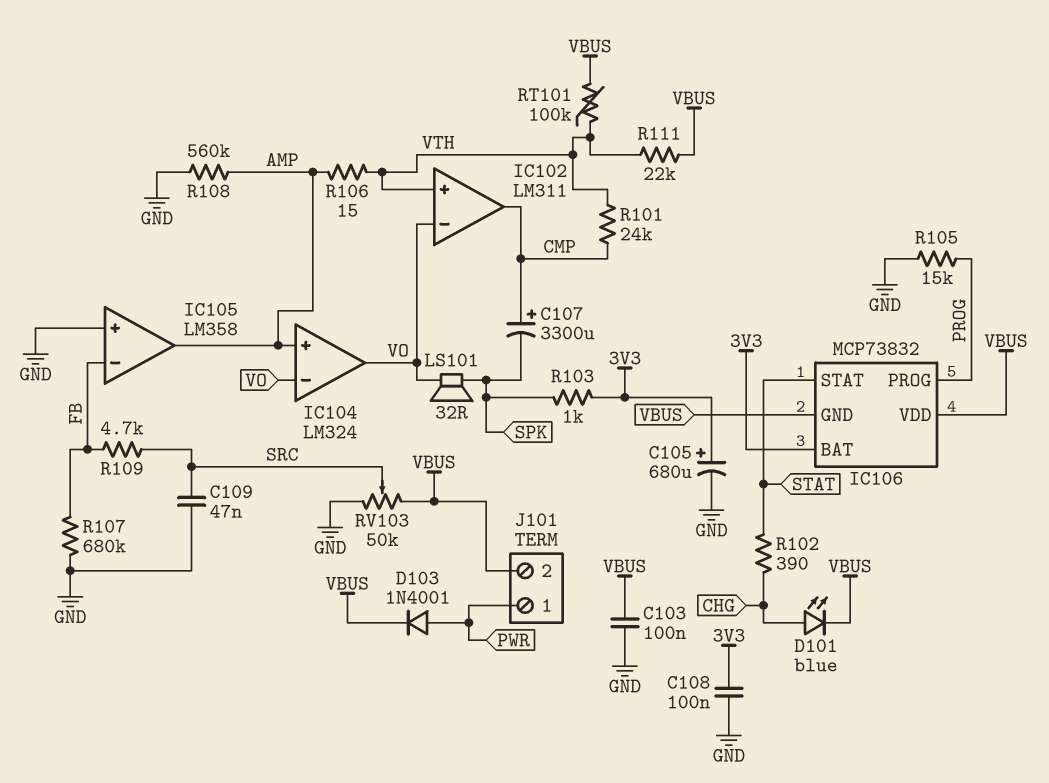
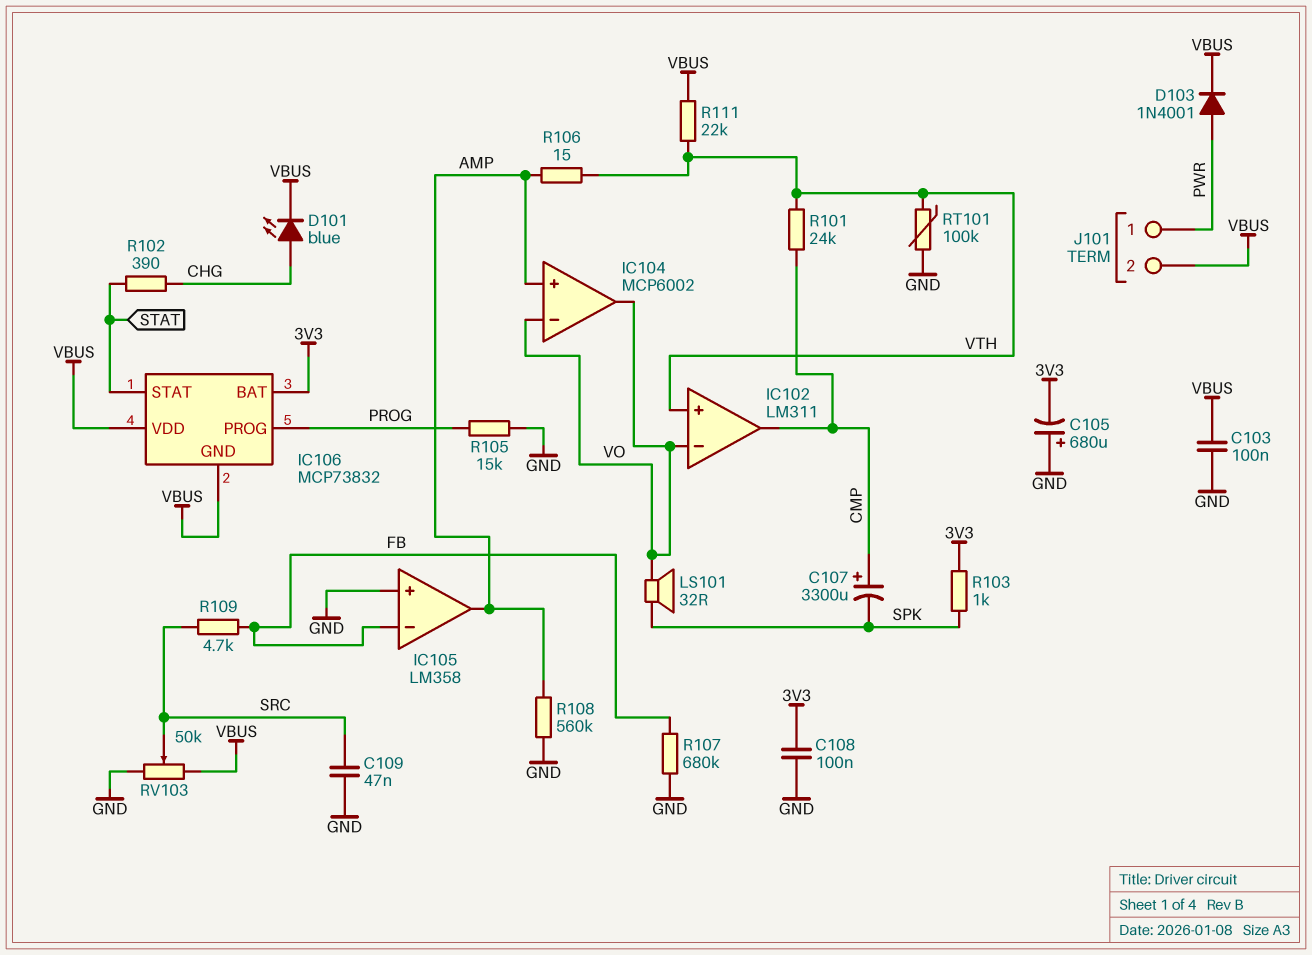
C105: 680uF (plus 3V3, minus GND) -> 680uF (plus GND, minus 3V3)
IC104: LM324 -> MCP6002
RT101: 100k (VBUS, VTH) -> 100k (GND, VTH)

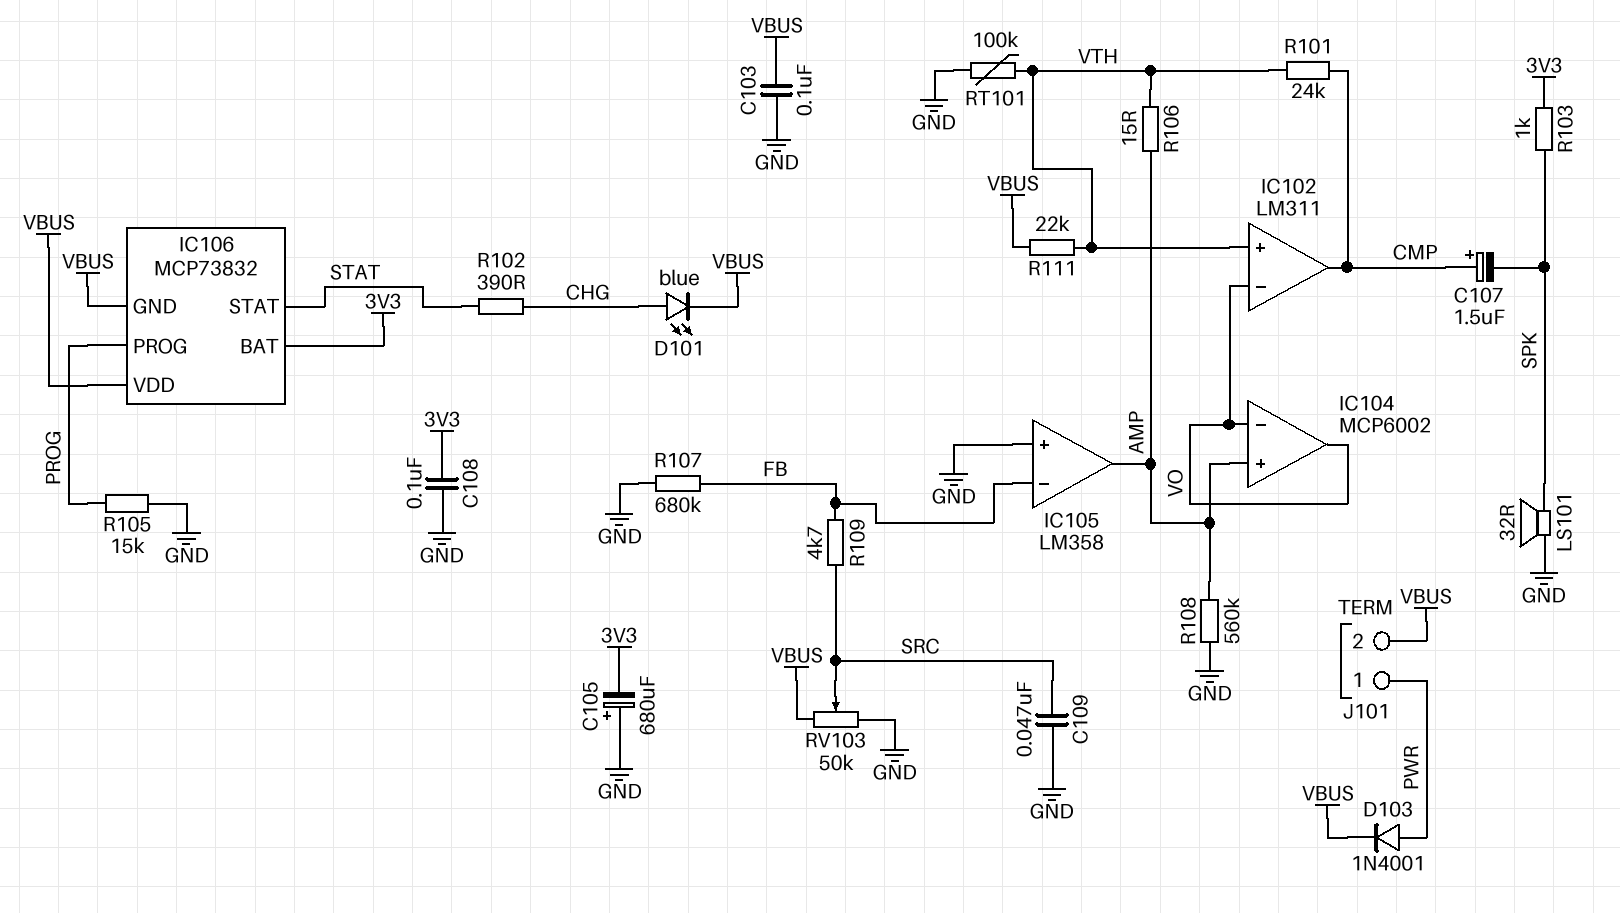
C107: 3300uF (plus CMP, minus SPK) -> 1.5uF (plus CMP, minus SPK)
LS101: speaker 32R (SPK, VO) -> speaker 32R (GND, SPK)

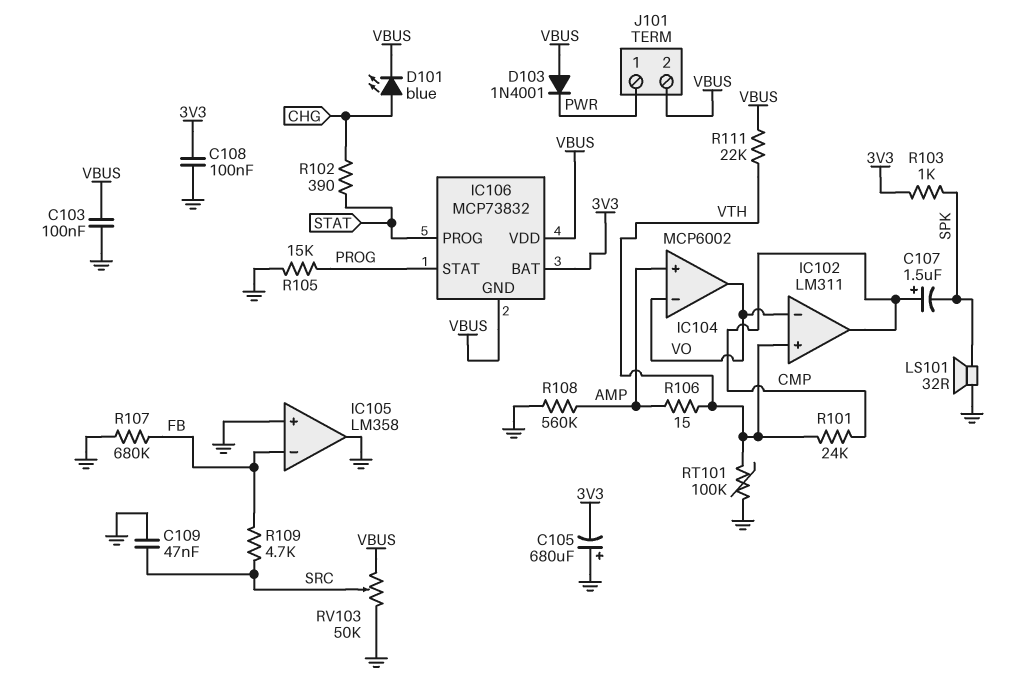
D103: diode 1N4001 (A PWR, K VBUS) -> diode 1N4001 (A VBUS, K PWR)
IC105 pin out: AMP -> GND
IC106 pin PROG: PROG -> STAT
IC106 pin STAT: STAT -> PROG

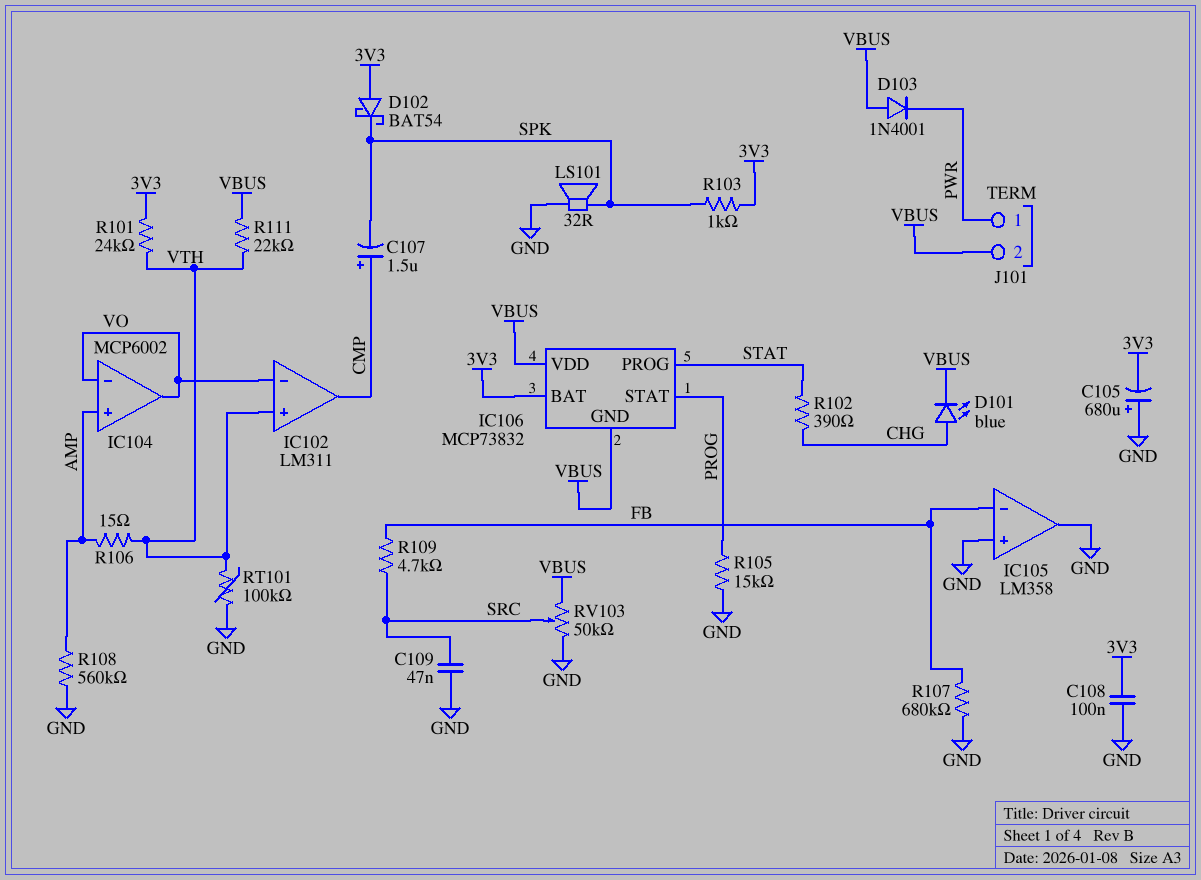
C103: 100nF (GND, VBUS) -> none
D102: none -> schottky BAT54 (A 3V3, K SPK)
R101: 24k (CMP, VTH) -> 24k (3V3, VTH)

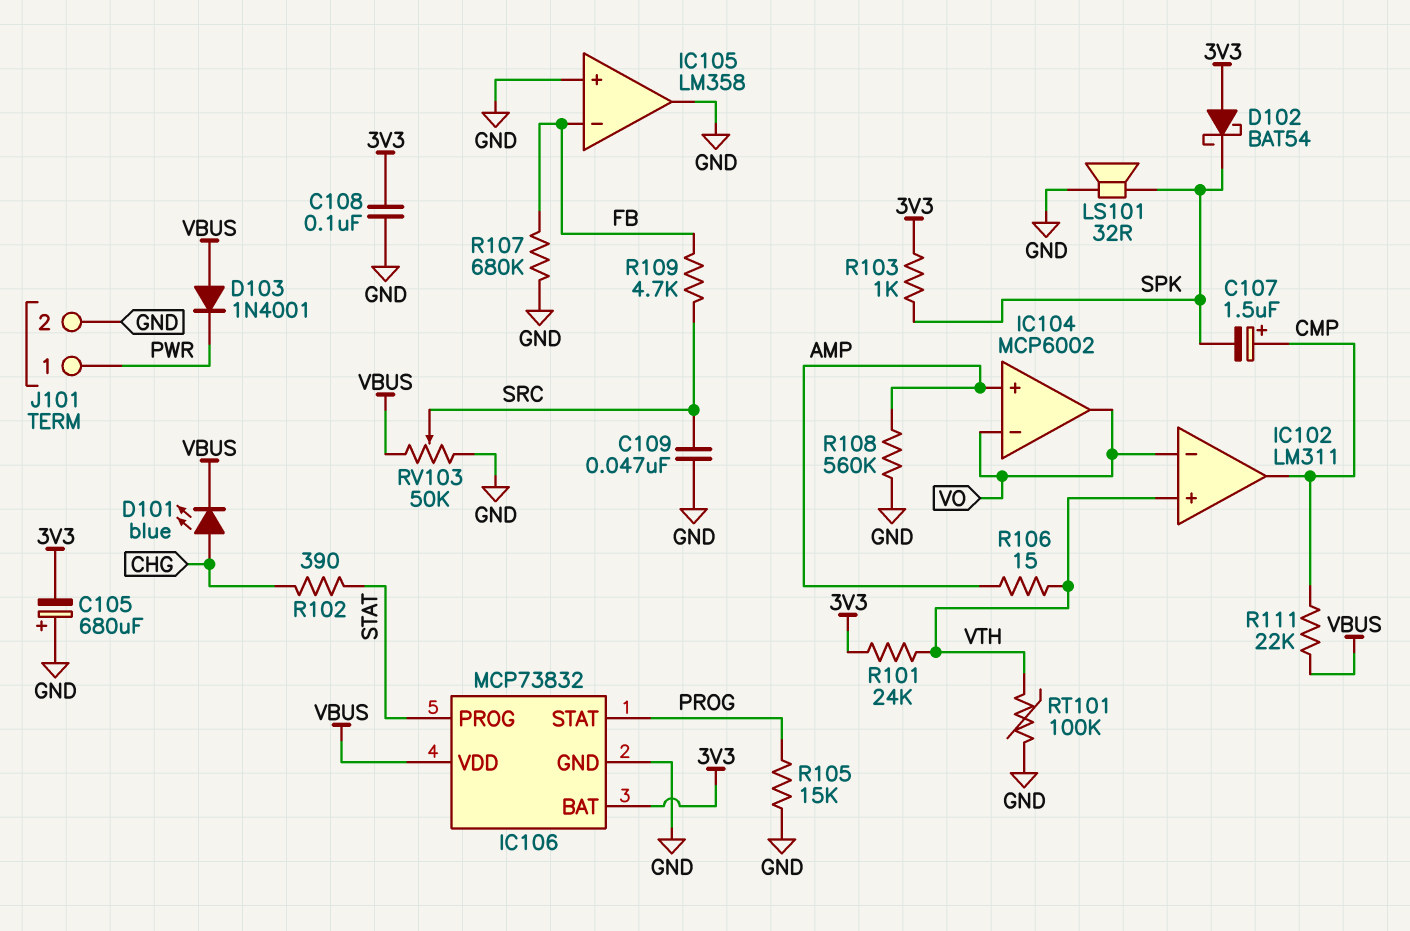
IC106 pin GND: VBUS -> GND
J101 pin 2: VBUS -> GND
R111: 22k (VBUS, VTH) -> 22k (CMP, VBUS)

